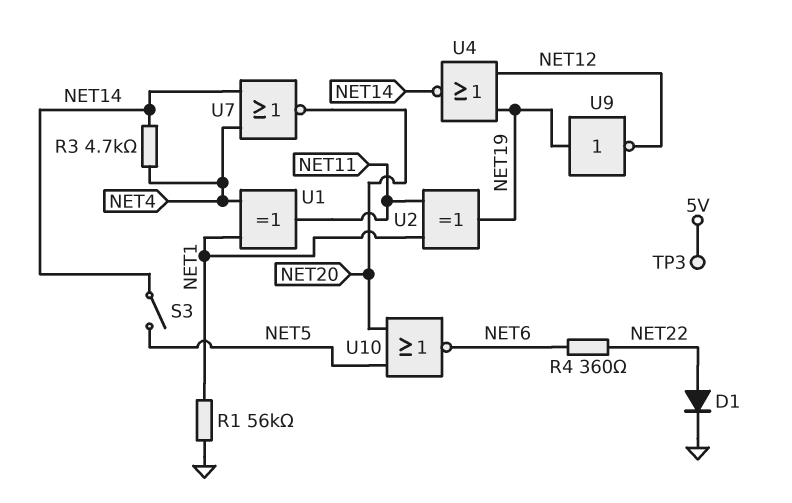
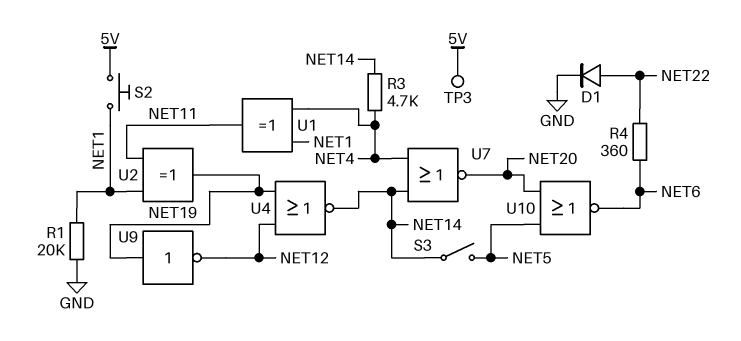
R1: 56k (GND, NET1) -> 20k (GND, NET1)
S2: none -> button (5V, NET1)

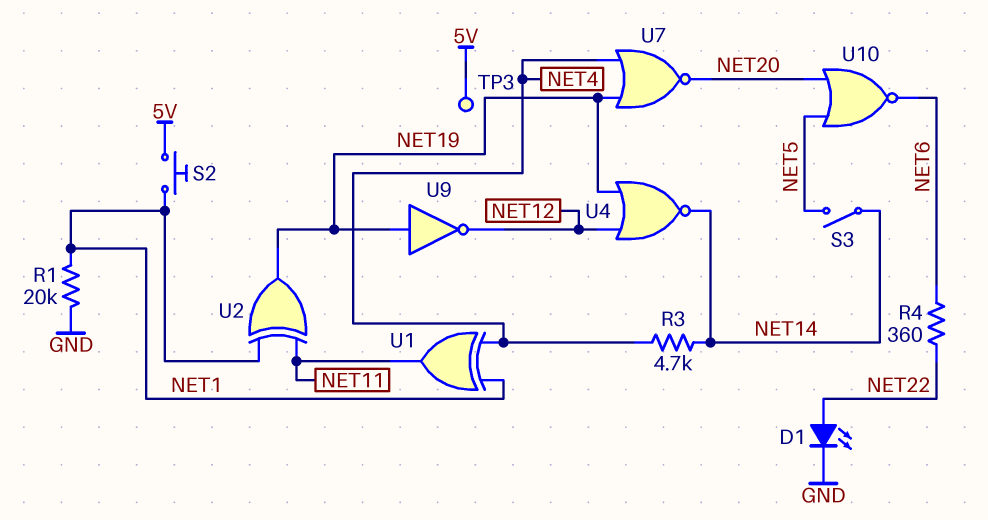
D1: diode (A NET22, K GND) -> LED (A NET22, K GND)
U7: NOR (in NET4, in NET14, out NET20) -> NOR (in NET4, in NET19, out NET20)

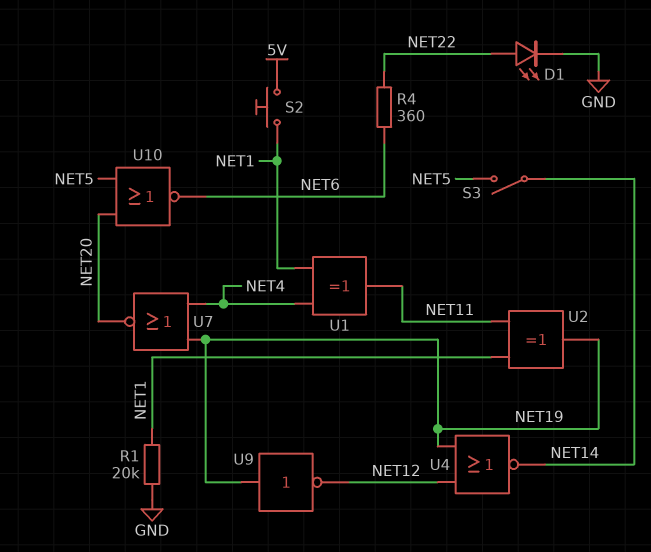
R3: 4.7k (NET4, NET14) -> none
TP3: test point (5V) -> none

